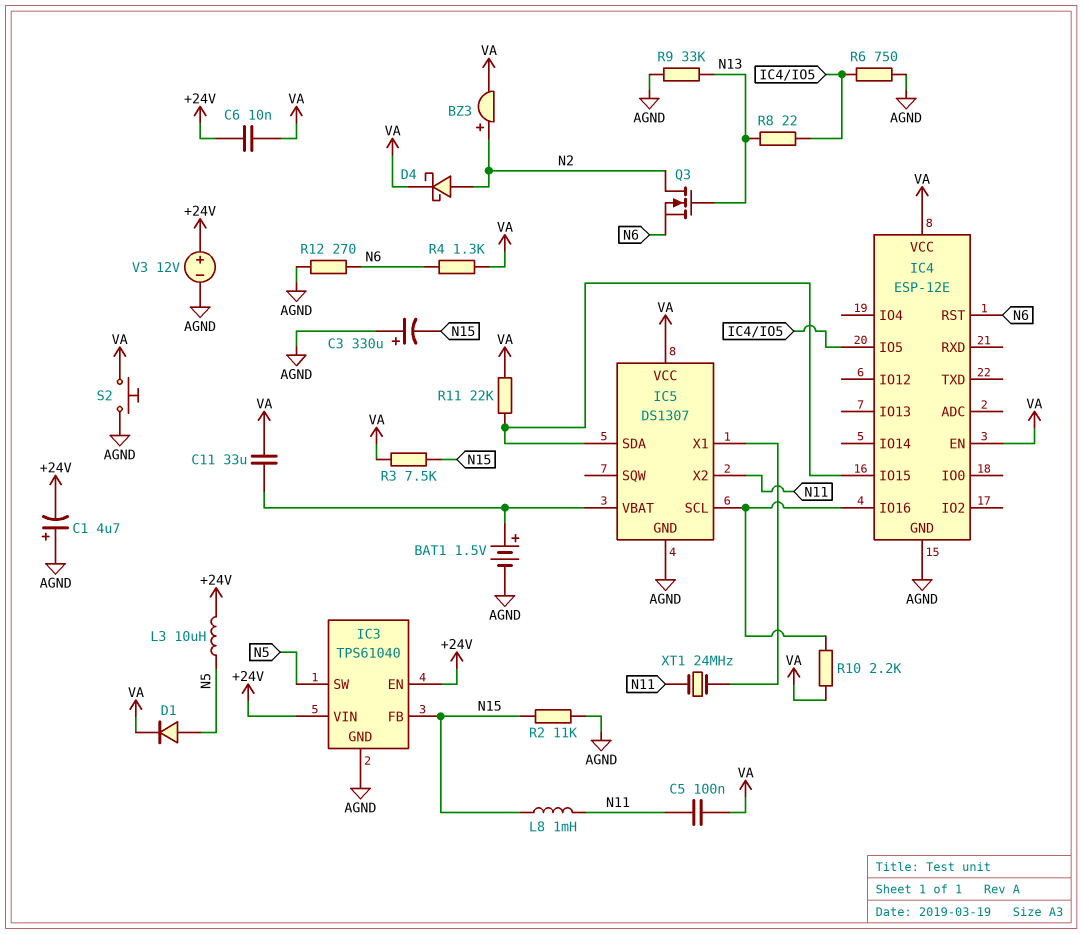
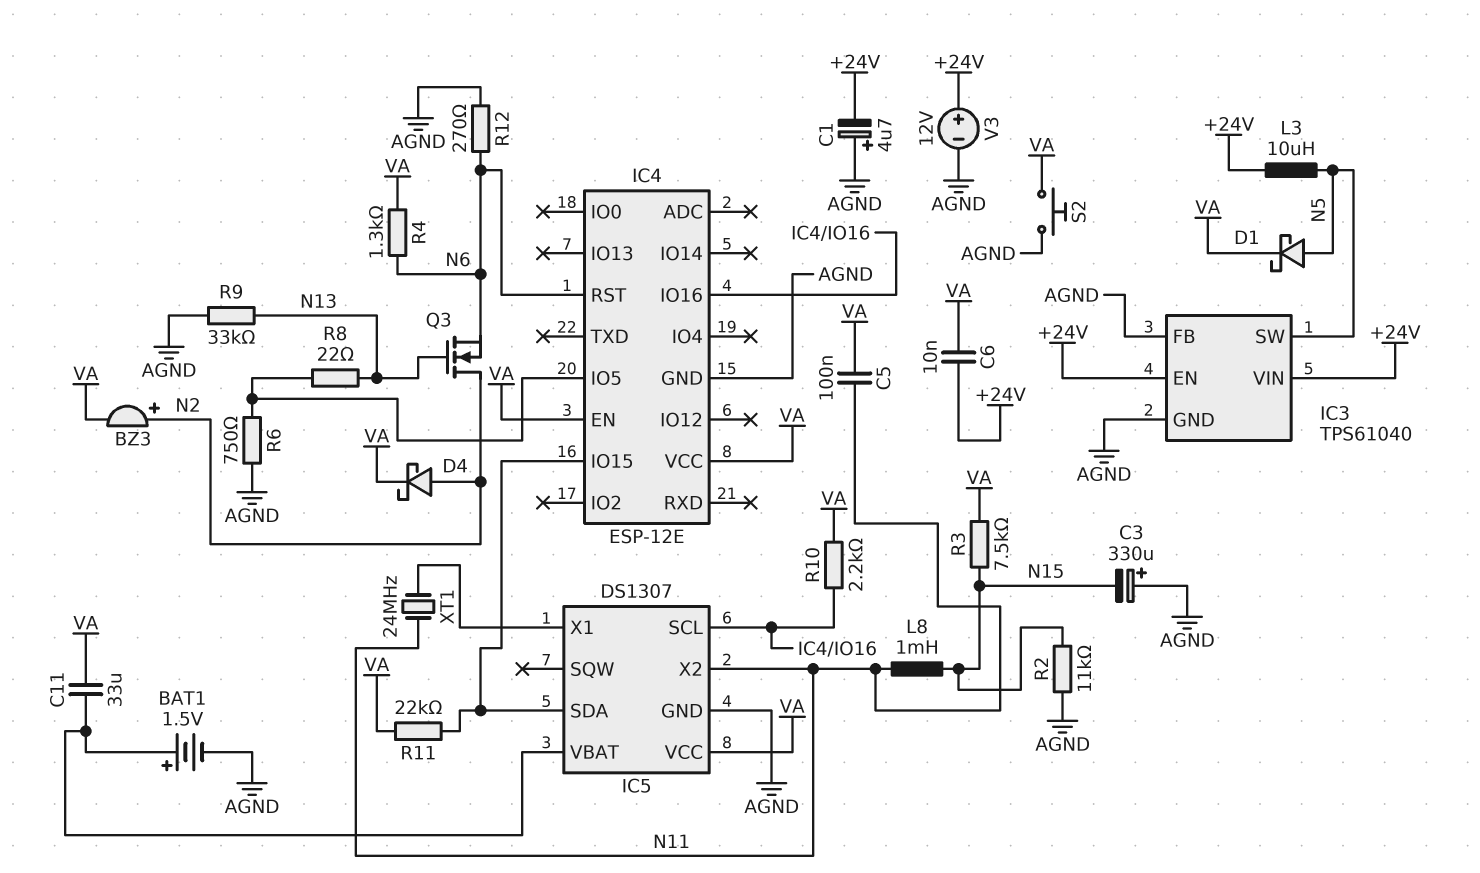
D1: diode (A N5, K VA) -> schottky (A N5, K VA)
IC3 pin FB: N15 -> AGND

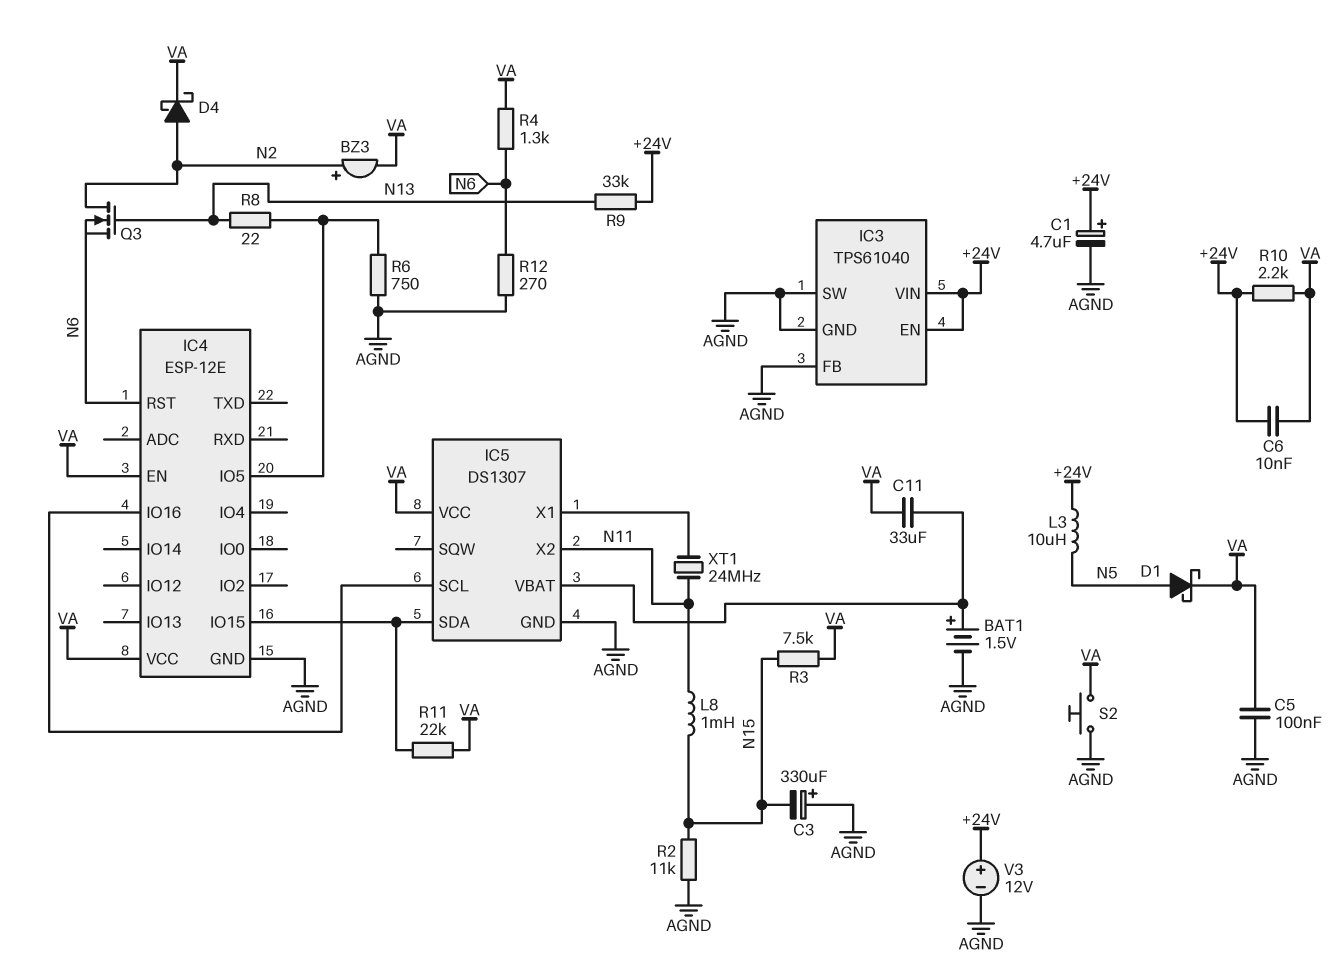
C1: 4.7uF (plus AGND, minus +24V) -> 4.7uF (plus +24V, minus AGND)
C5: 100nF (N11, VA) -> 100nF (AGND, VA)
IC3 pin SW: N5 -> AGND
R9: 33k (AGND, N13) -> 33k (+24V, N13)
R10: 2.2k (IC4/IO16, VA) -> 2.2k (+24V, VA)

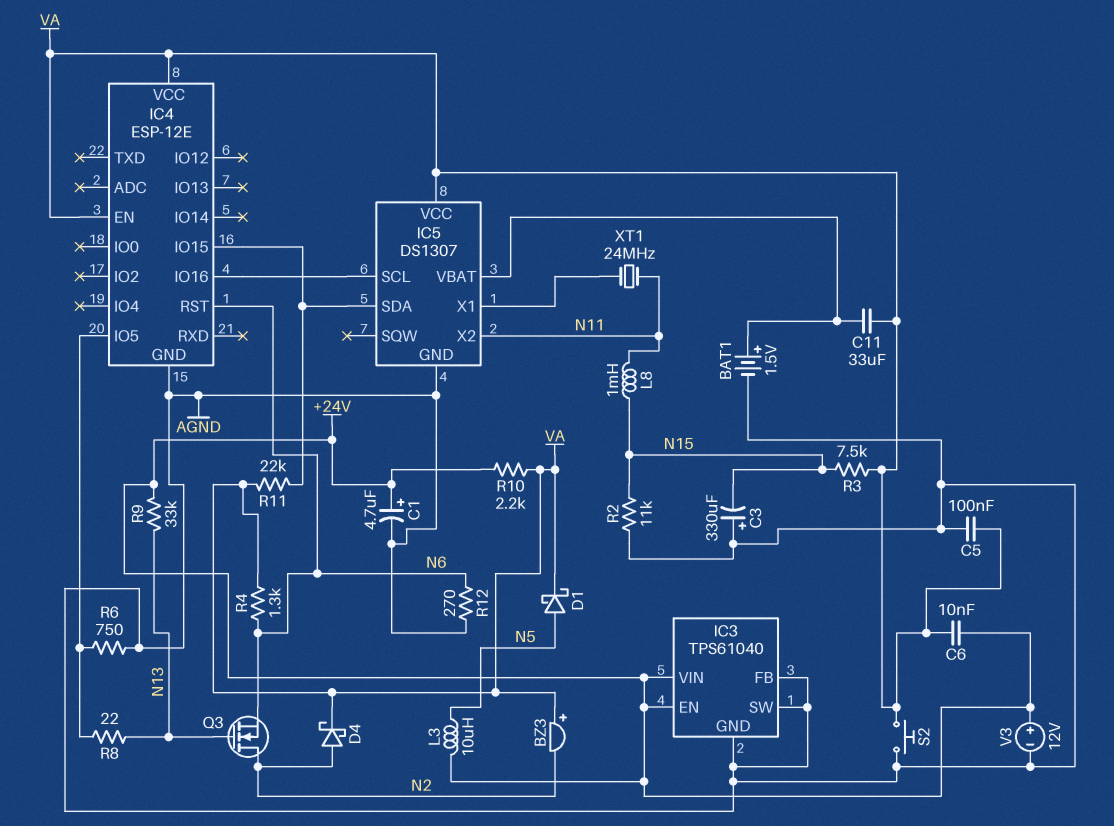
BZ3: buzzer (plus N2, minus VA) -> buzzer (plus VA, minus N2)

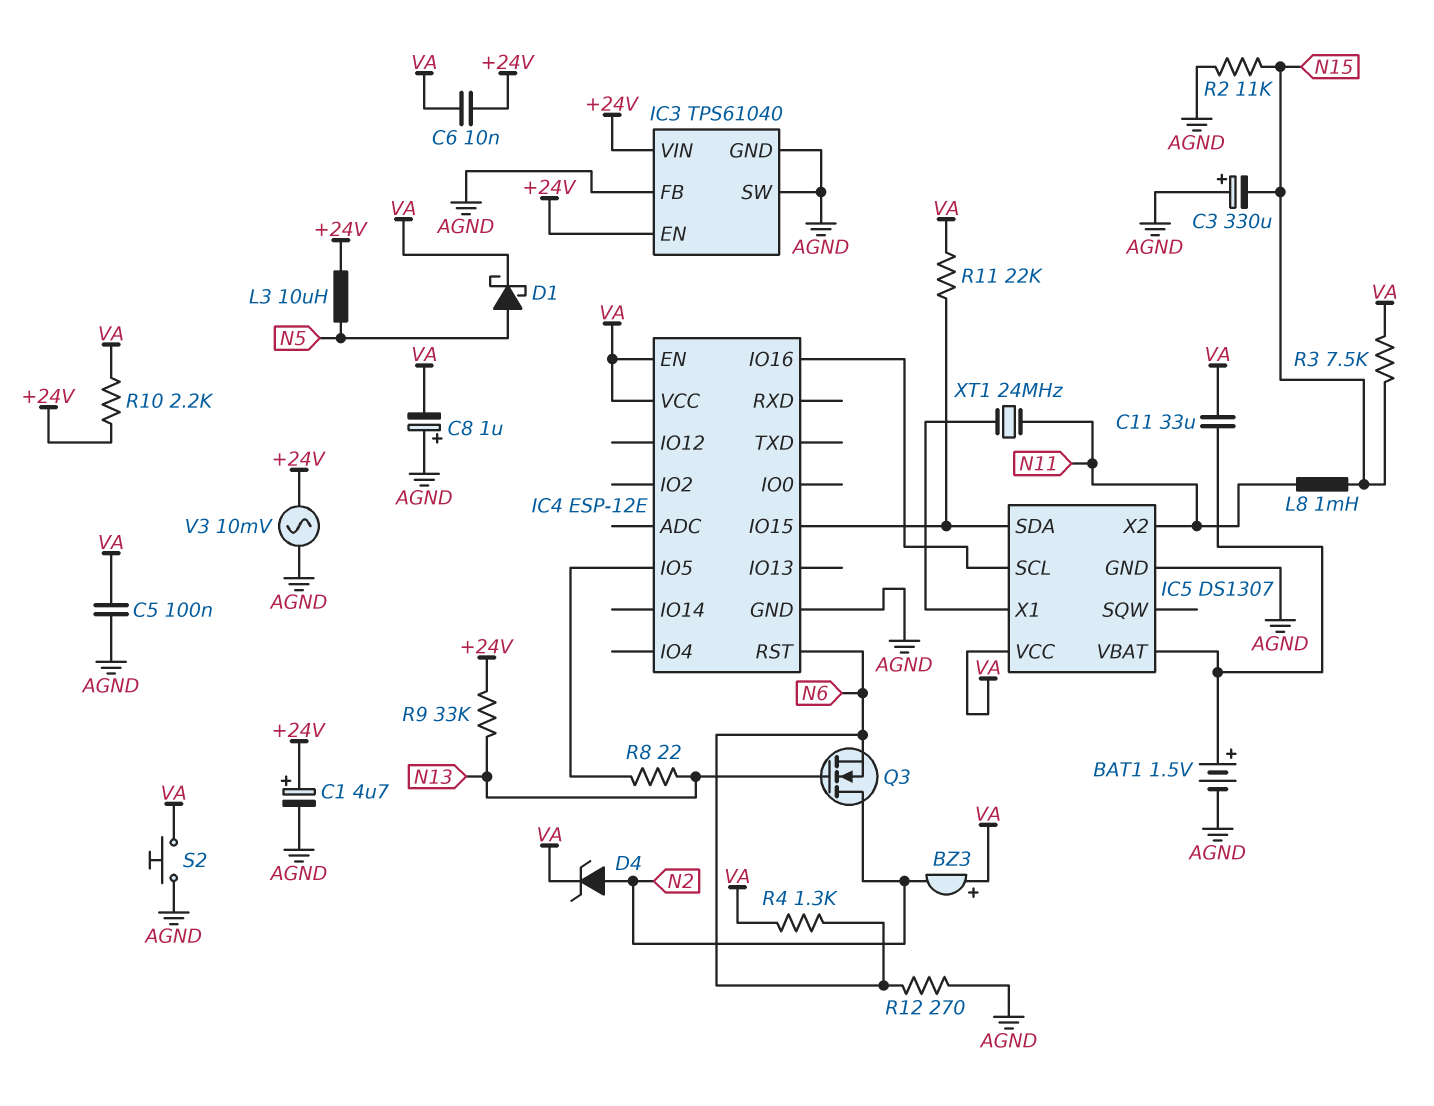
C8: none -> 1uF (plus AGND, minus VA)
D4: schottky (A N2, K VA) -> zener (A N2, K VA)
R6: 750 (AGND, IC4/IO5) -> none
V3: 12V (plus +24V, minus AGND) -> AC 10mV (+24V, AGND)

